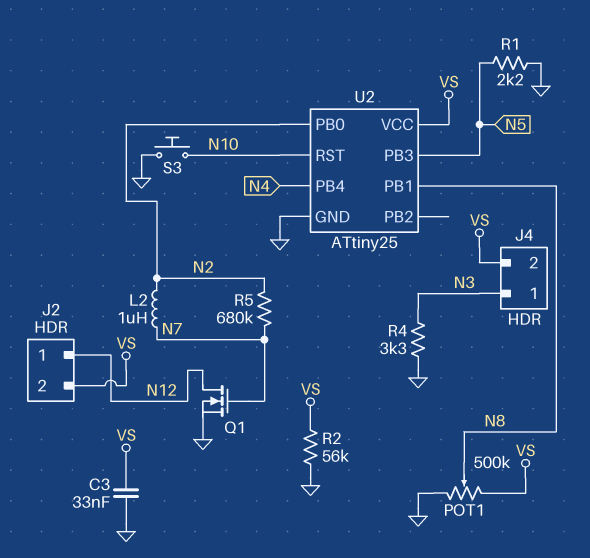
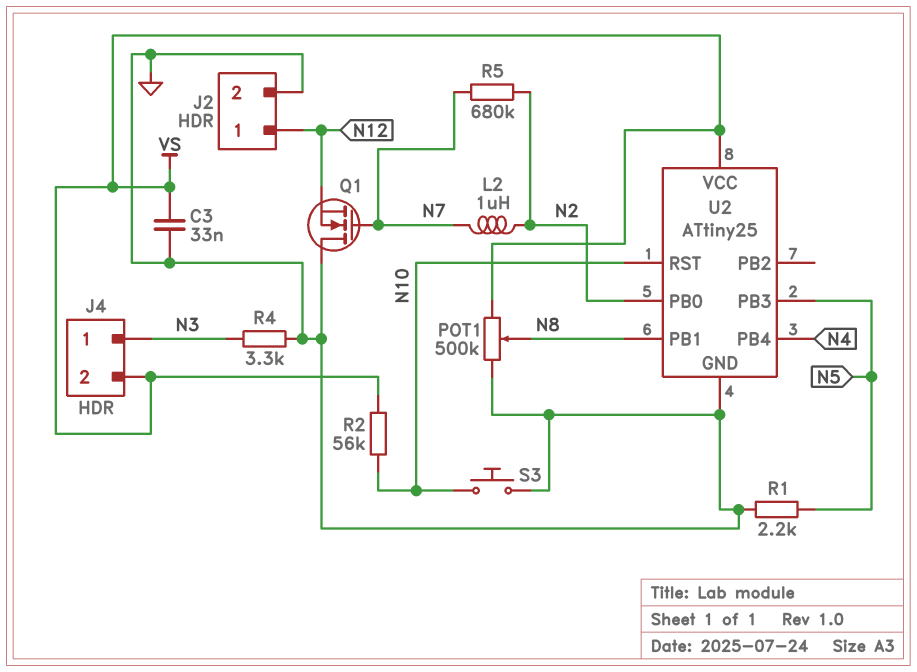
J2 pin 2: VS -> GND
Q1: NMOS (G N7, D N12, S GND) -> NMOS (G N7, D GND, S N12)
R2: 56k (GND, VS) -> 56k (N10, VS)

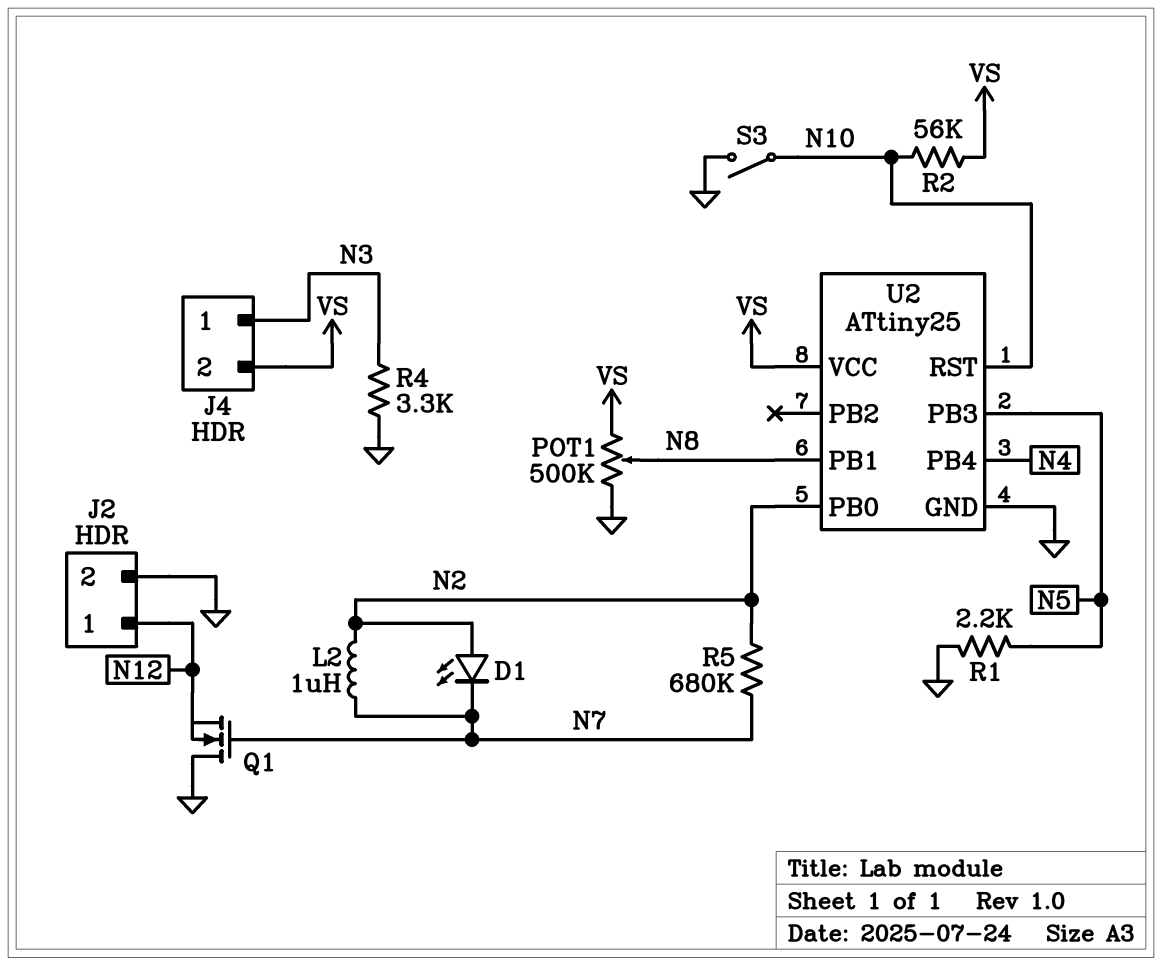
C3: 33nF (GND, VS) -> none
D1: none -> LED (A N2, K N7)
S3: button (GND, N10) -> switch (GND, N10)

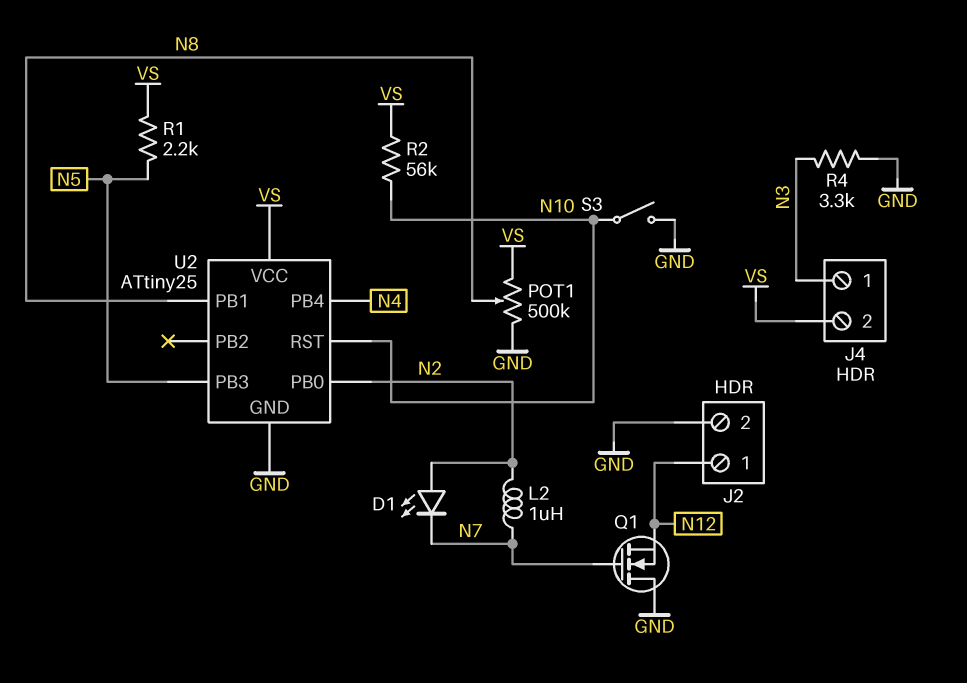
R1: 2.2k (GND, N5) -> 2.2k (N5, VS)
R5: 680k (N2, N7) -> none

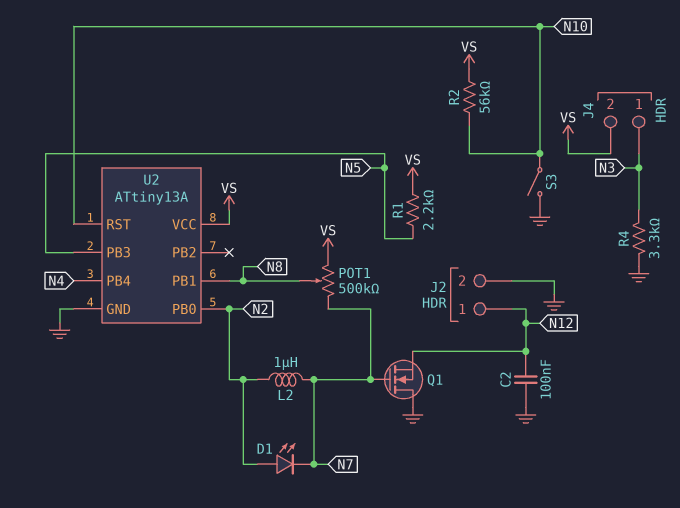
C2: none -> 100nF (GND, N12)
POT1: 500k (GND, VS, wiper N8) -> 500k (N7, VS, wiper N8)
U2: ATtiny25 -> ATtiny13A

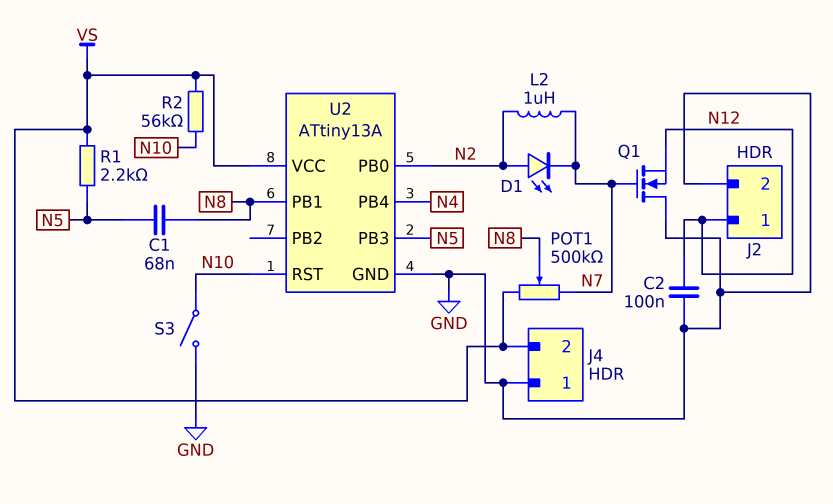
C1: none -> 68nF (N5, N8)
J4 pin 1: N3 -> GND
R4: 3.3k (GND, N3) -> none

